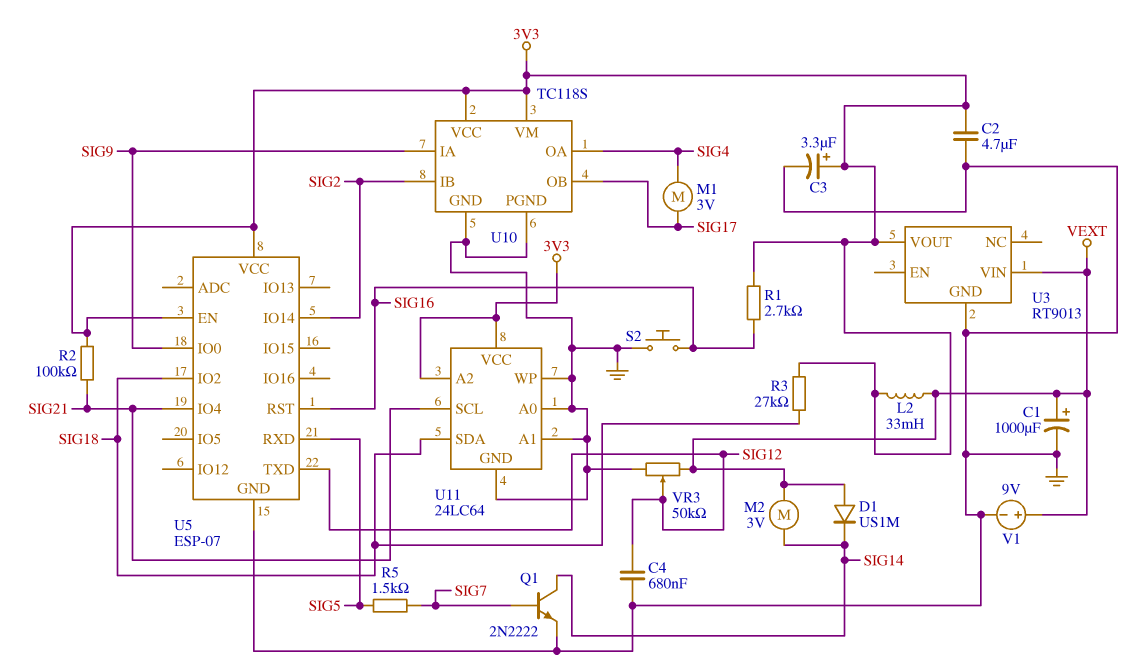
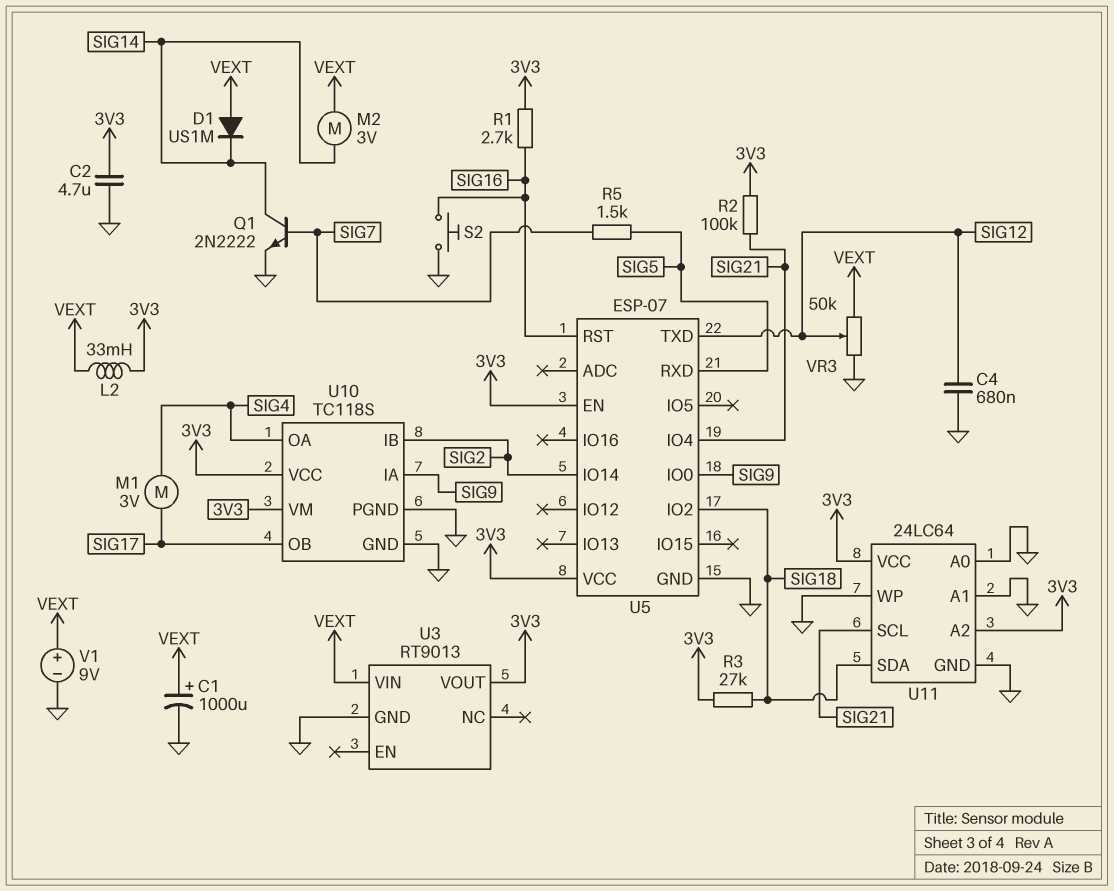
C3: 3.3uF (plus 3V3, minus GND) -> none

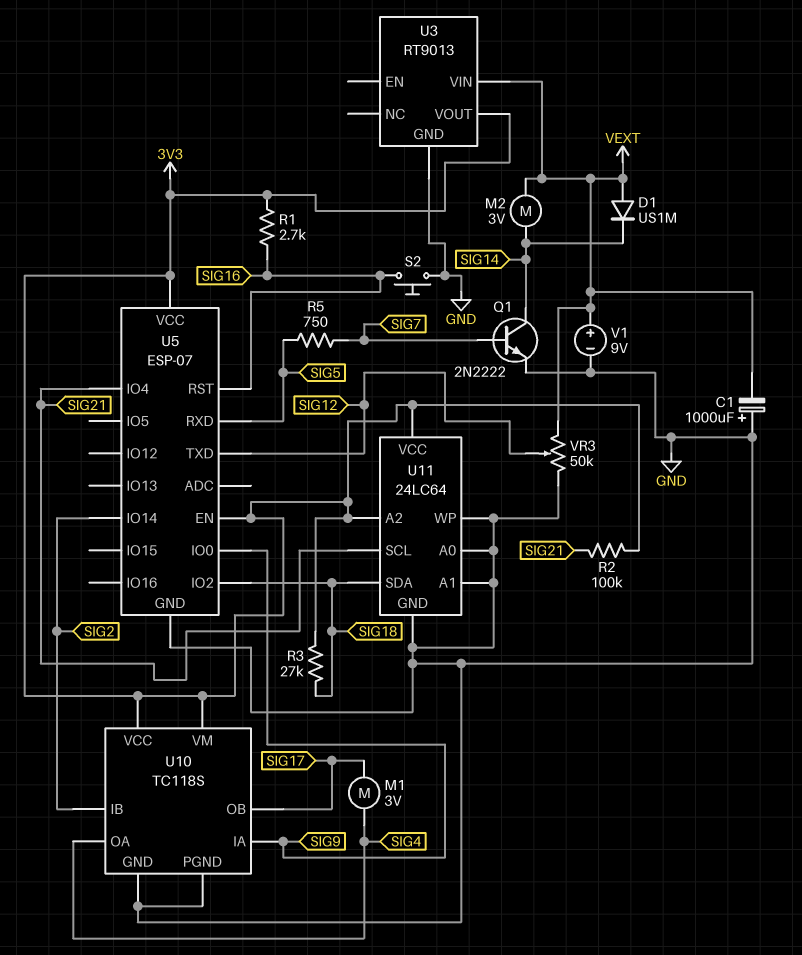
C1: 1000uF (plus VEXT, minus GND) -> 1000uF (plus GND, minus VEXT)
C2: 4.7uF (3V3, GND) -> none
C4: 680nF (GND, SIG12) -> none
L2: 33mH (3V3, VEXT) -> none
R5: 1.5k (SIG5, SIG7) -> 750 (SIG5, SIG7)

